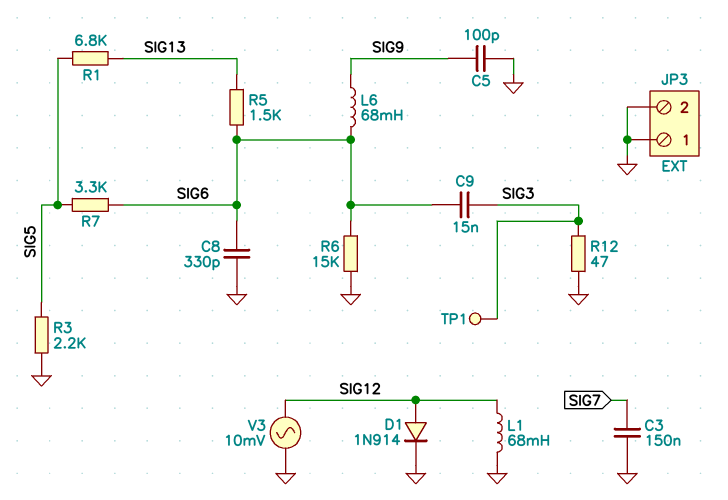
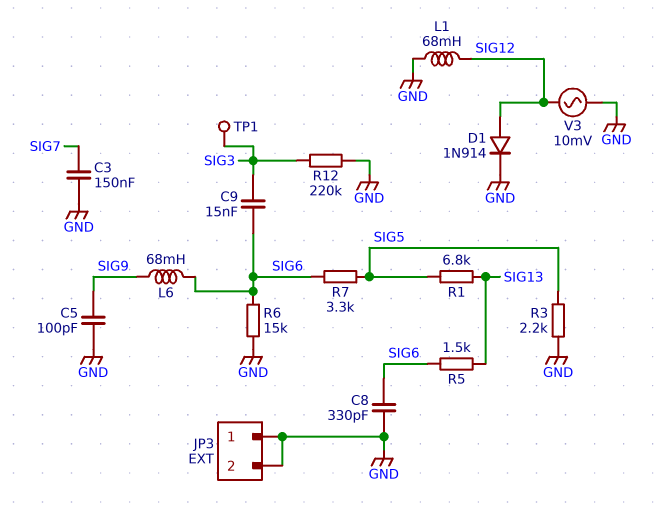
R12: 47 (GND, SIG3) -> 220k (GND, SIG3)

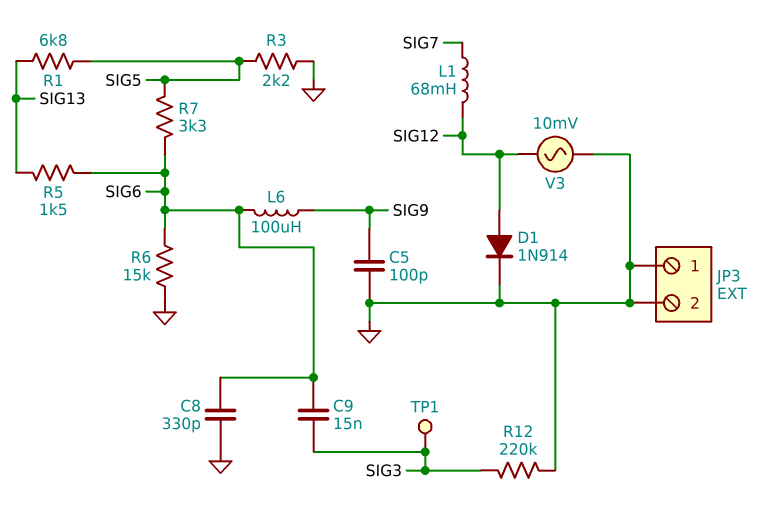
C3: 150nF (GND, SIG7) -> none
L1: 68mH (GND, SIG12) -> 68mH (SIG7, SIG12)
L6: 68mH (SIG6, SIG9) -> 100uH (SIG6, SIG9)

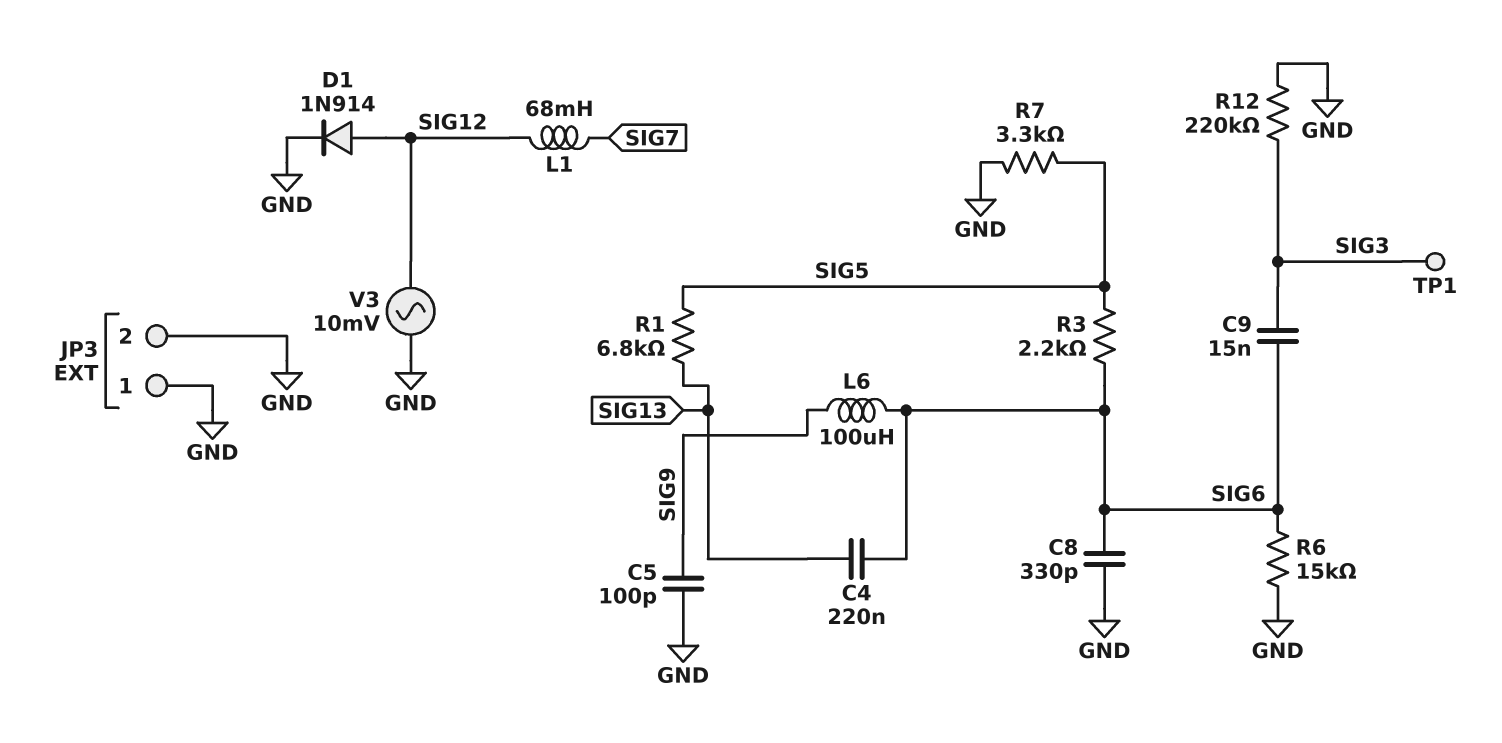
C4: none -> 220nF (SIG6, SIG13)
R3: 2.2k (GND, SIG5) -> 2.2k (SIG5, SIG6)
R5: 1.5k (SIG6, SIG13) -> none
R7: 3.3k (SIG5, SIG6) -> 3.3k (GND, SIG5)

